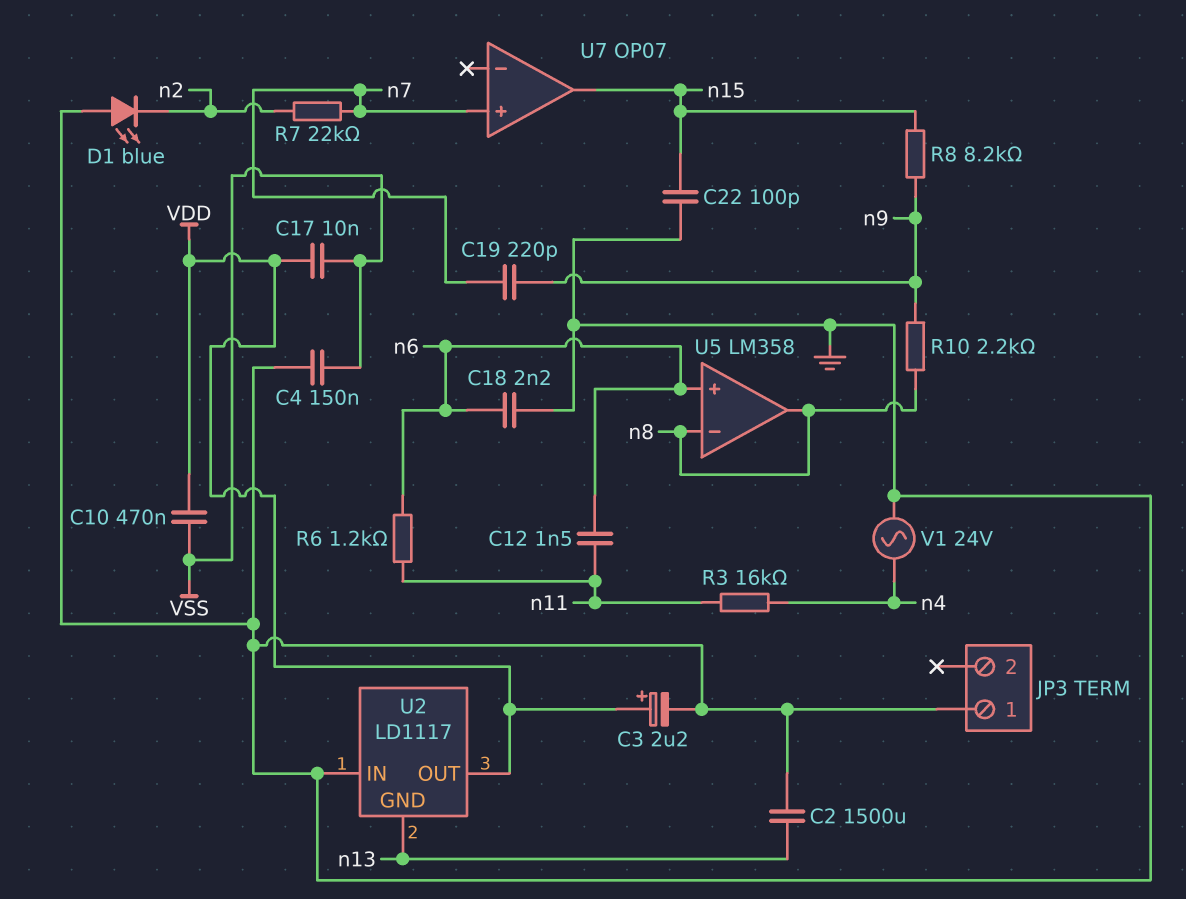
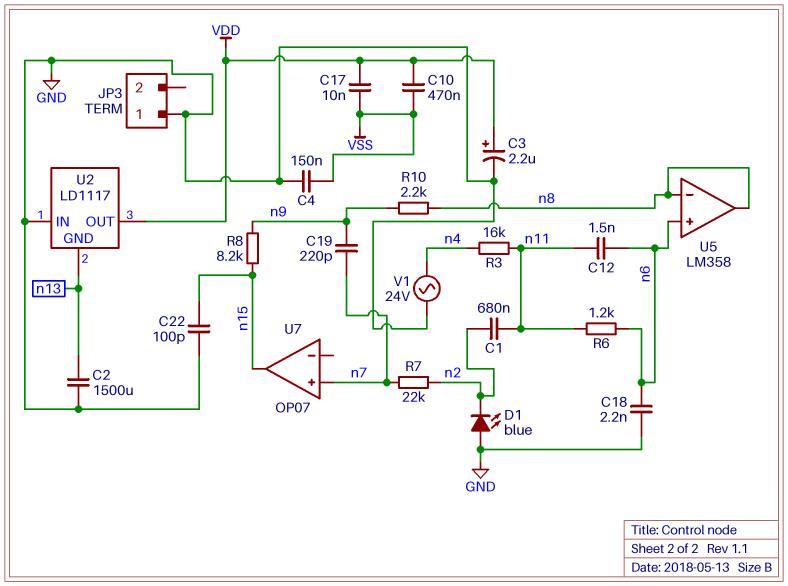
C1: none -> 680nF (n2, n11)

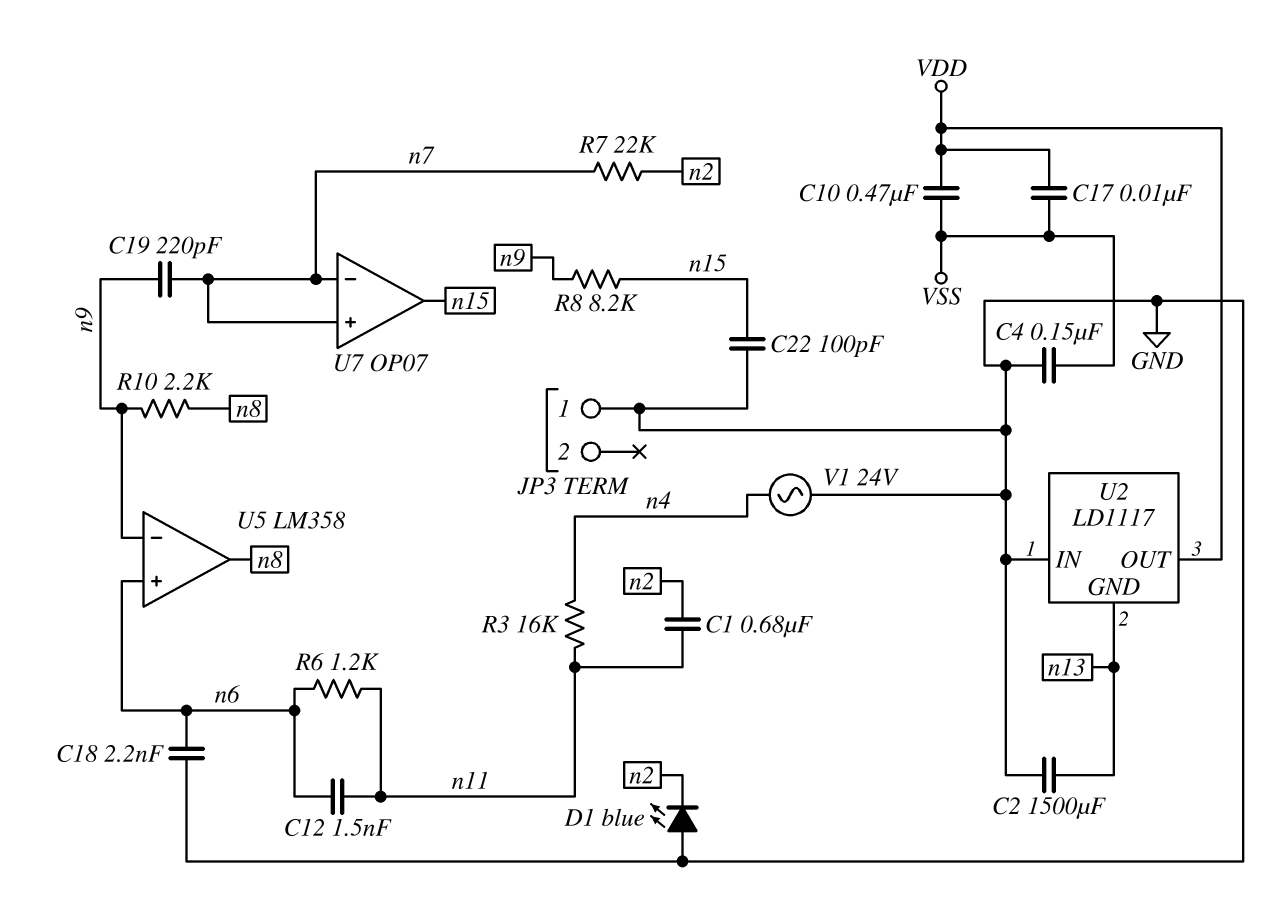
C3: 2.2uF (plus VDD, minus GND) -> none
U5 pin in-: n8 -> n9
U7 pin in-: none -> n7

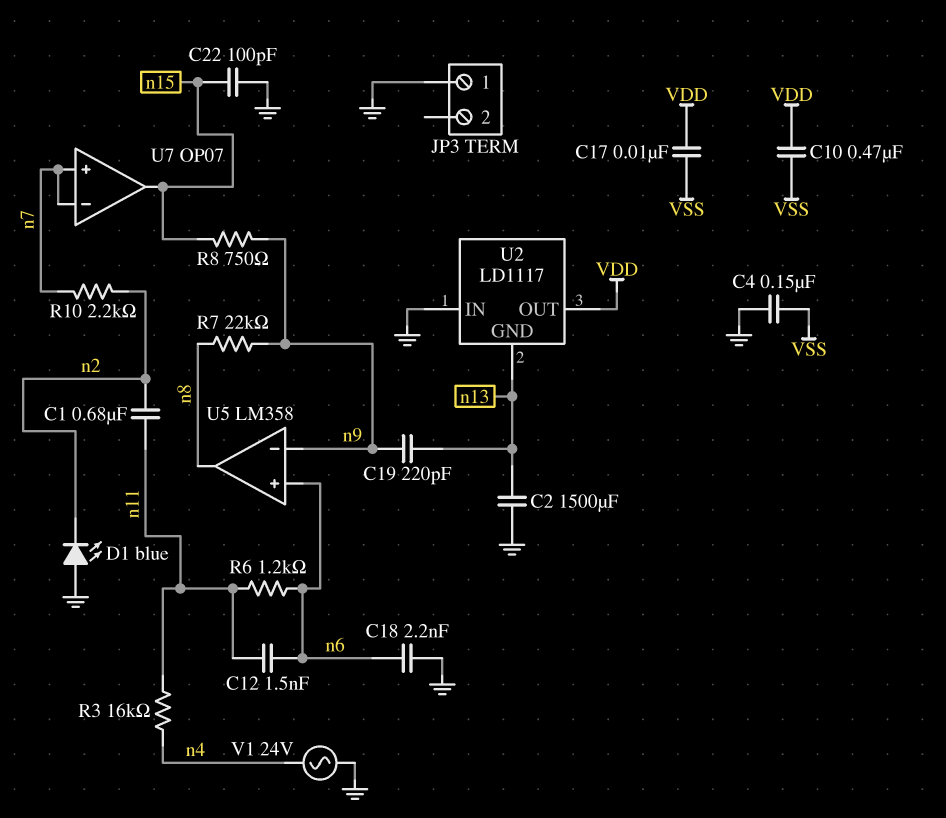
C19: 220pF (n7, n9) -> 220pF (n9, n13)
R7: 22k (n2, n7) -> 22k (n8, n9)
R8: 8.2k (n9, n15) -> 750 (n9, n15)
R10: 2.2k (n8, n9) -> 2.2k (n2, n7)

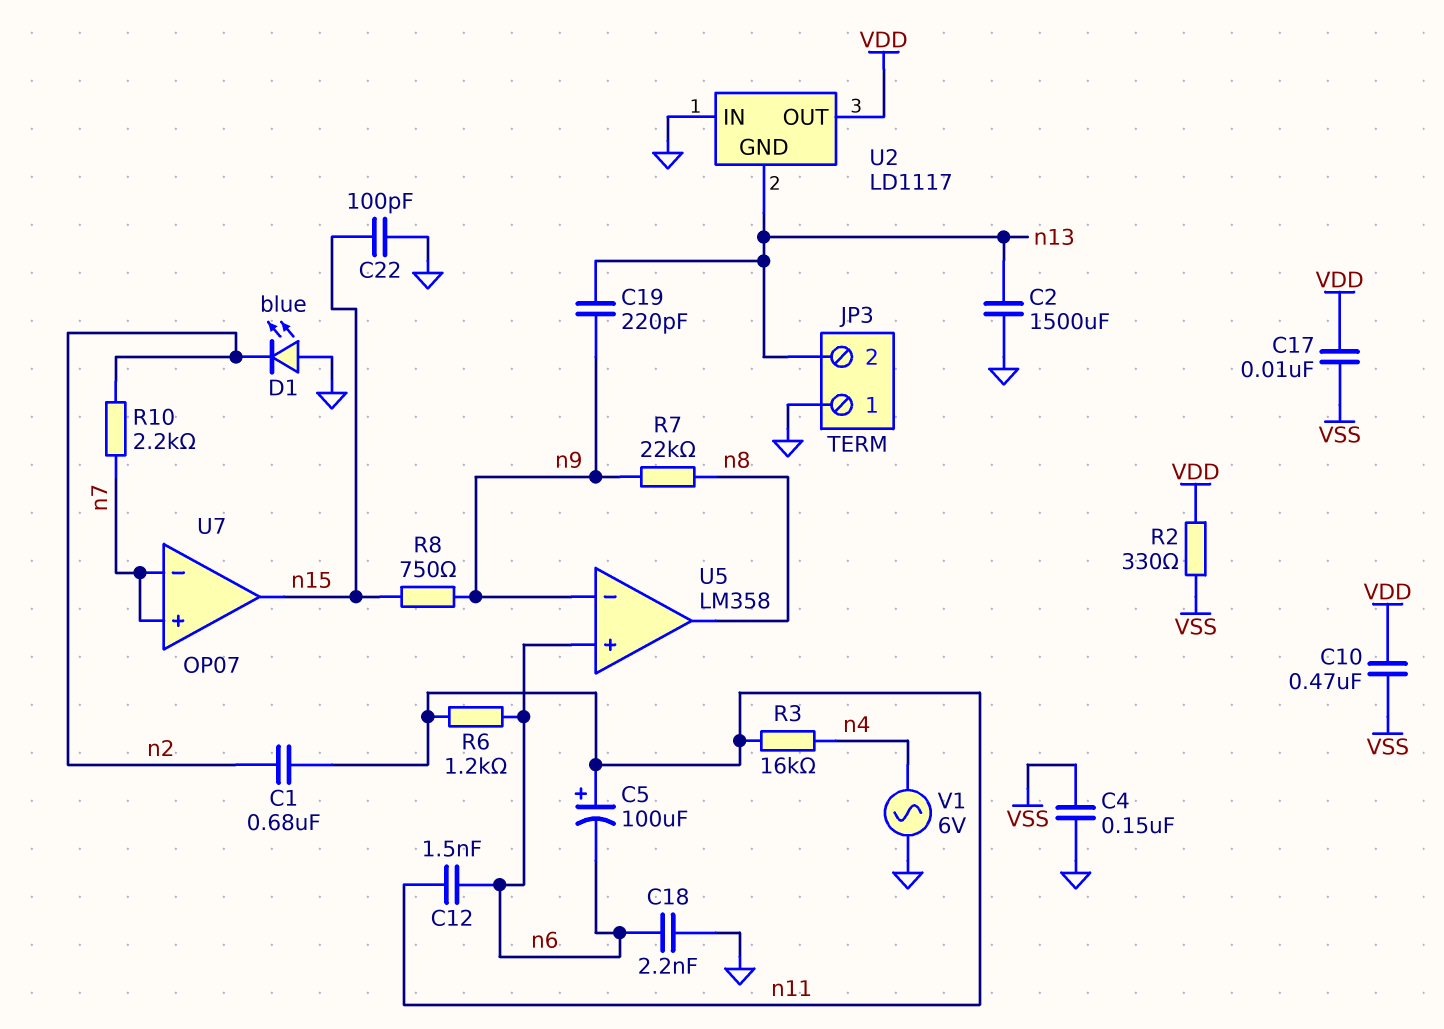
C5: none -> 100uF (plus n11, minus n6)
JP3 pin 2: none -> n13
R2: none -> 330 (VDD, VSS)
V1: AC 24V (GND, n4) -> AC 6V (GND, n4)

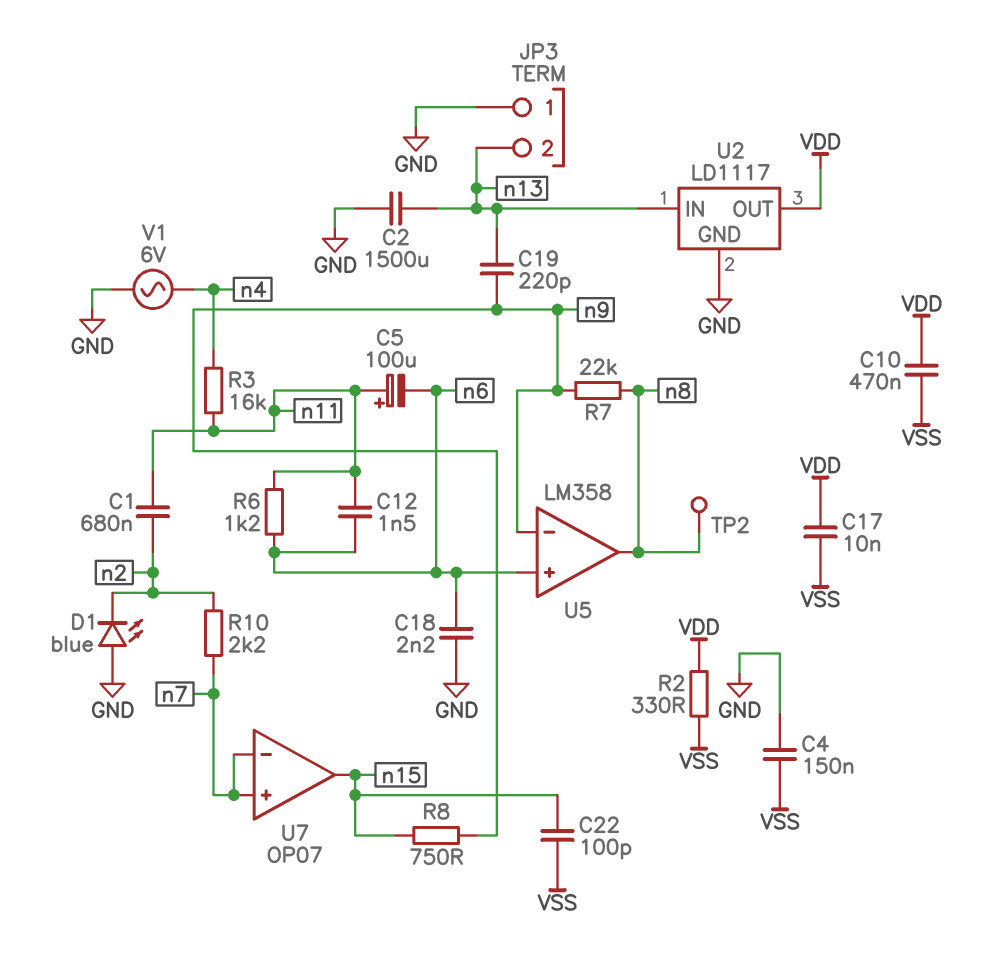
C22: 100pF (GND, n15) -> 100pF (VSS, n15)
TP2: none -> test point (n8)
U2 pin GND: n13 -> GND
U2 pin IN: GND -> n13

